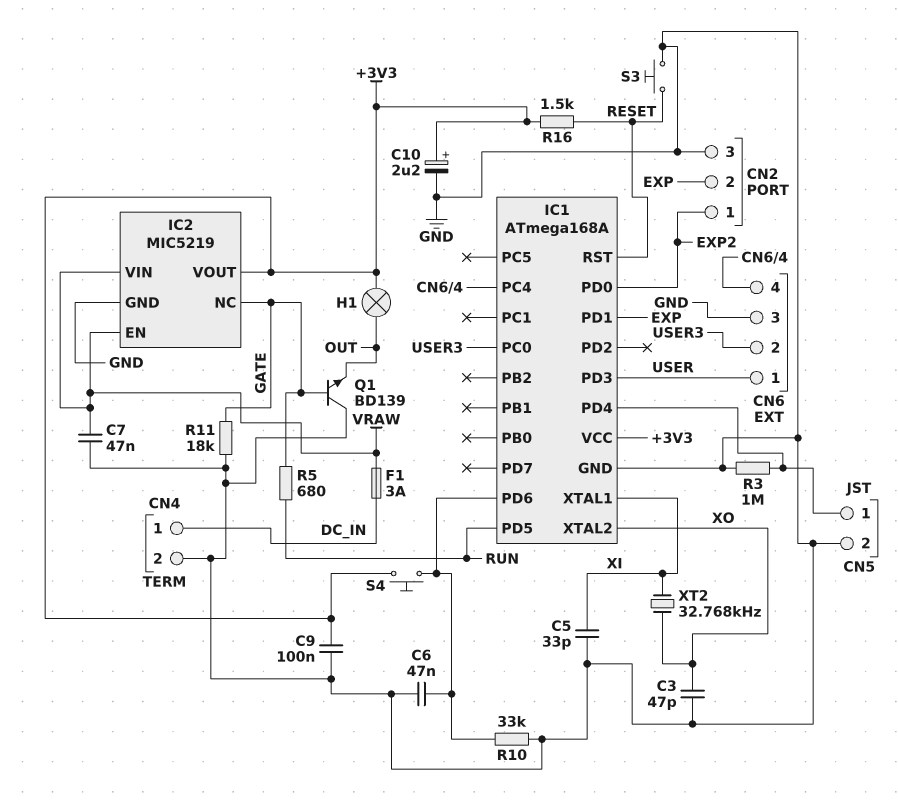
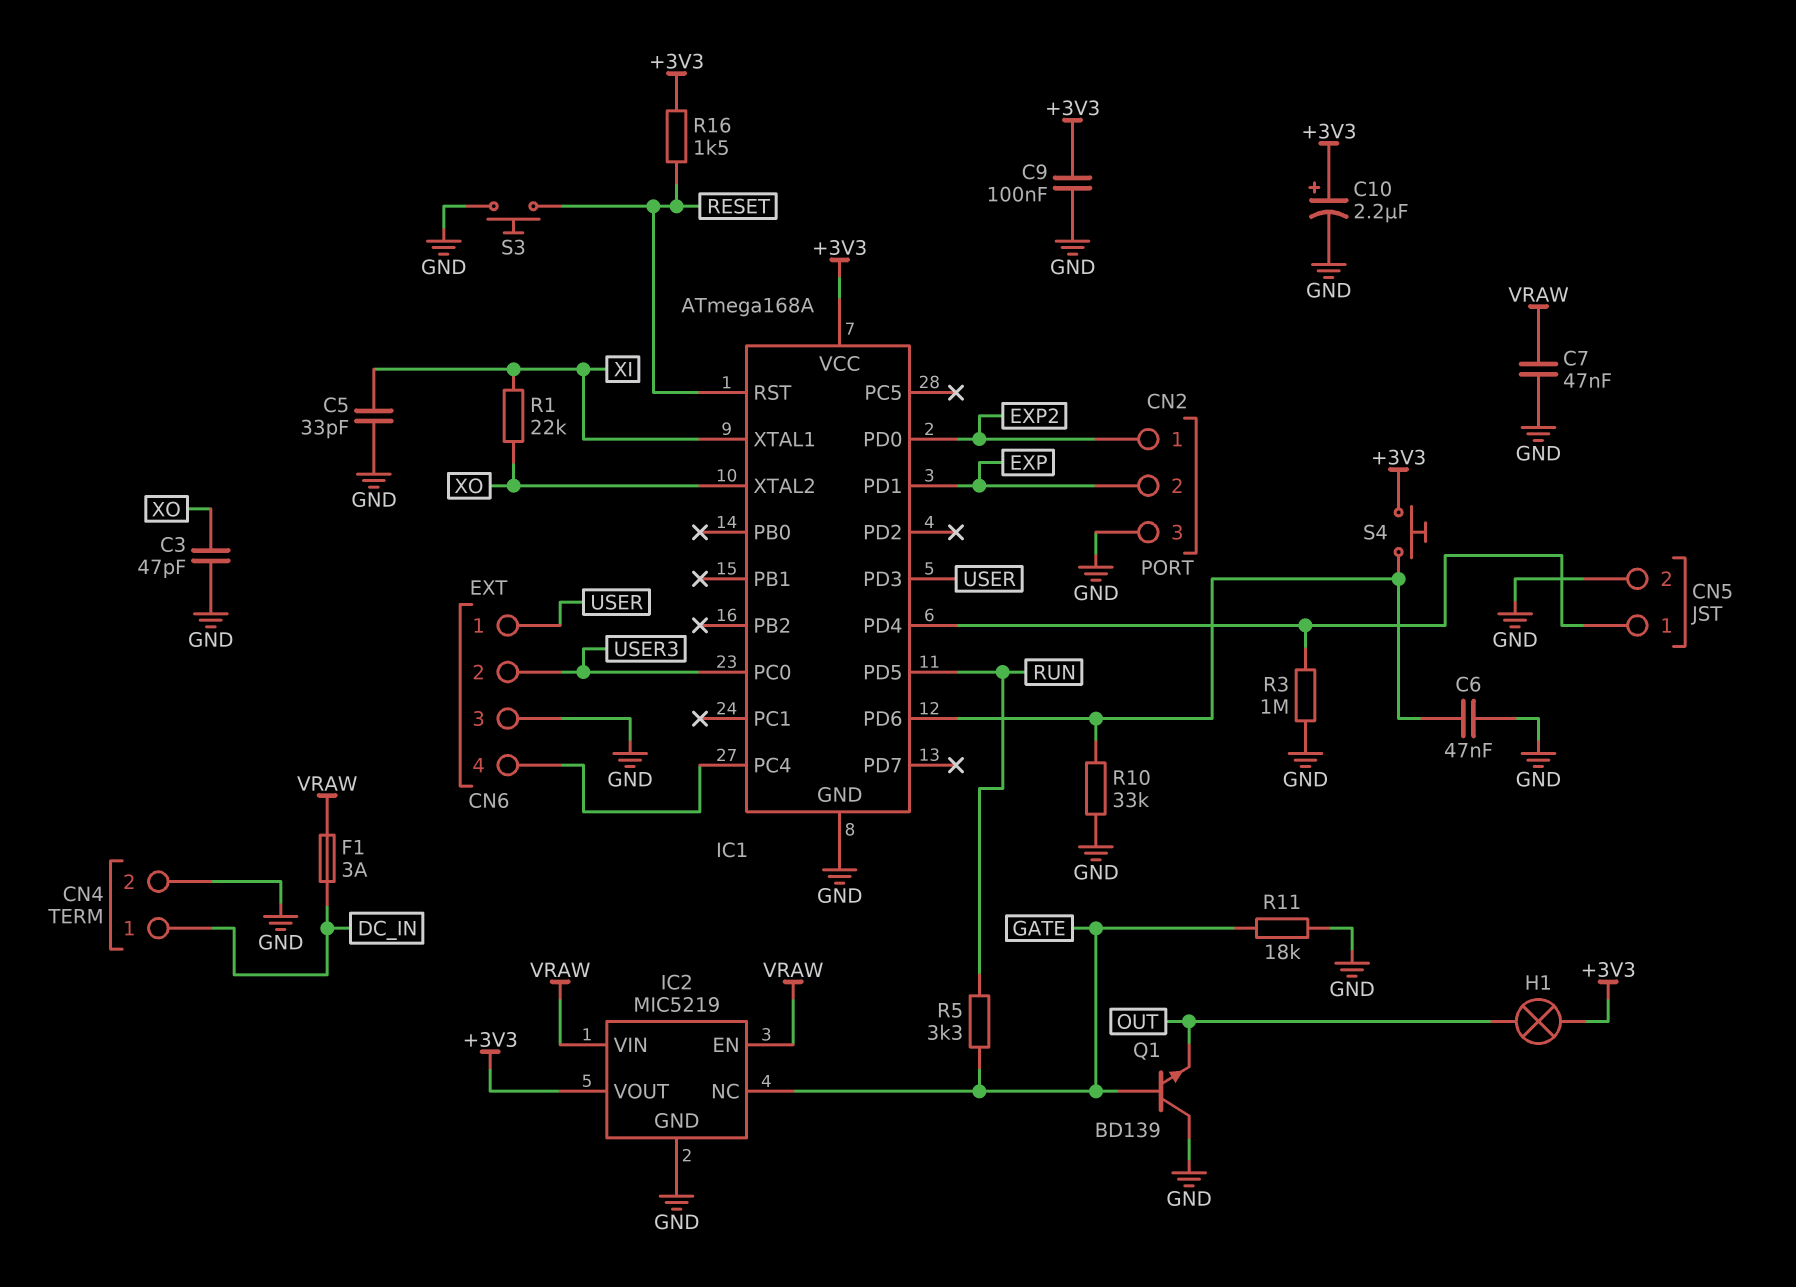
R1: none -> 22k (XI, XO)
R5: 680 (GATE, RUN) -> 3.3k (GATE, RUN)
XT2: 32.768kHz (XI, XO) -> none

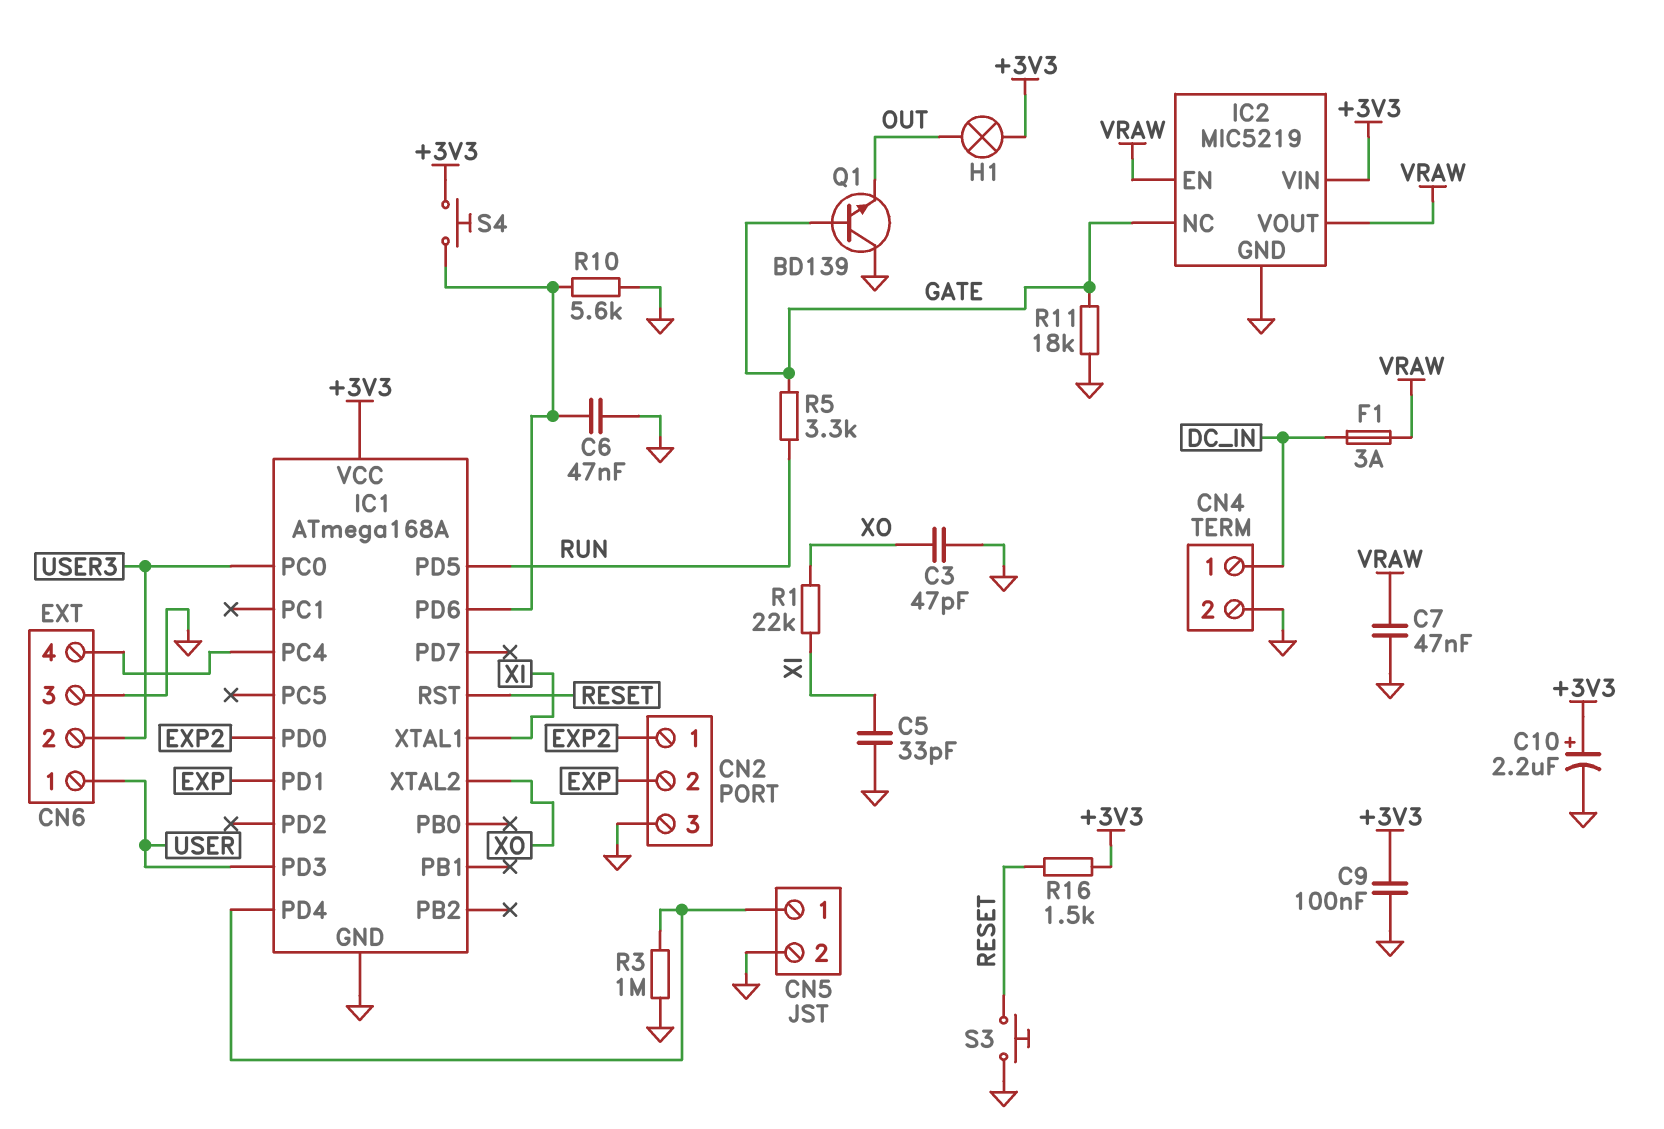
IC2 pin VIN: VRAW -> +3V3
IC2 pin VOUT: +3V3 -> VRAW
R10: 33k (GND, IC1/PD6) -> 5.6k (GND, IC1/PD6)

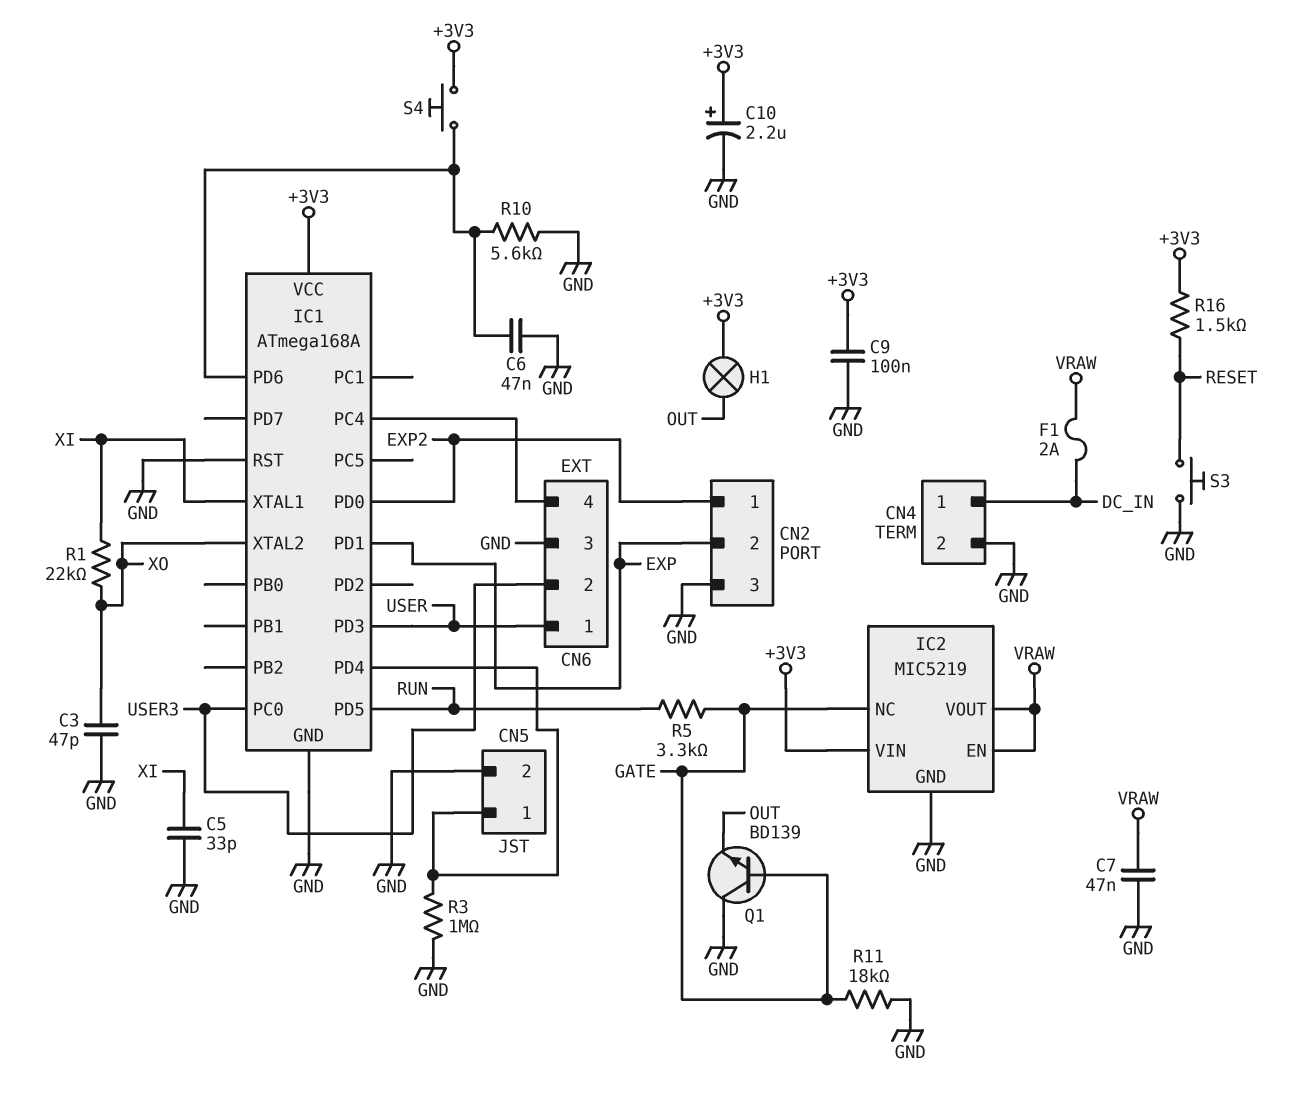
F1: 3A (DC_IN, VRAW) -> 2A (DC_IN, VRAW)
IC1 pin RST: RESET -> GND

